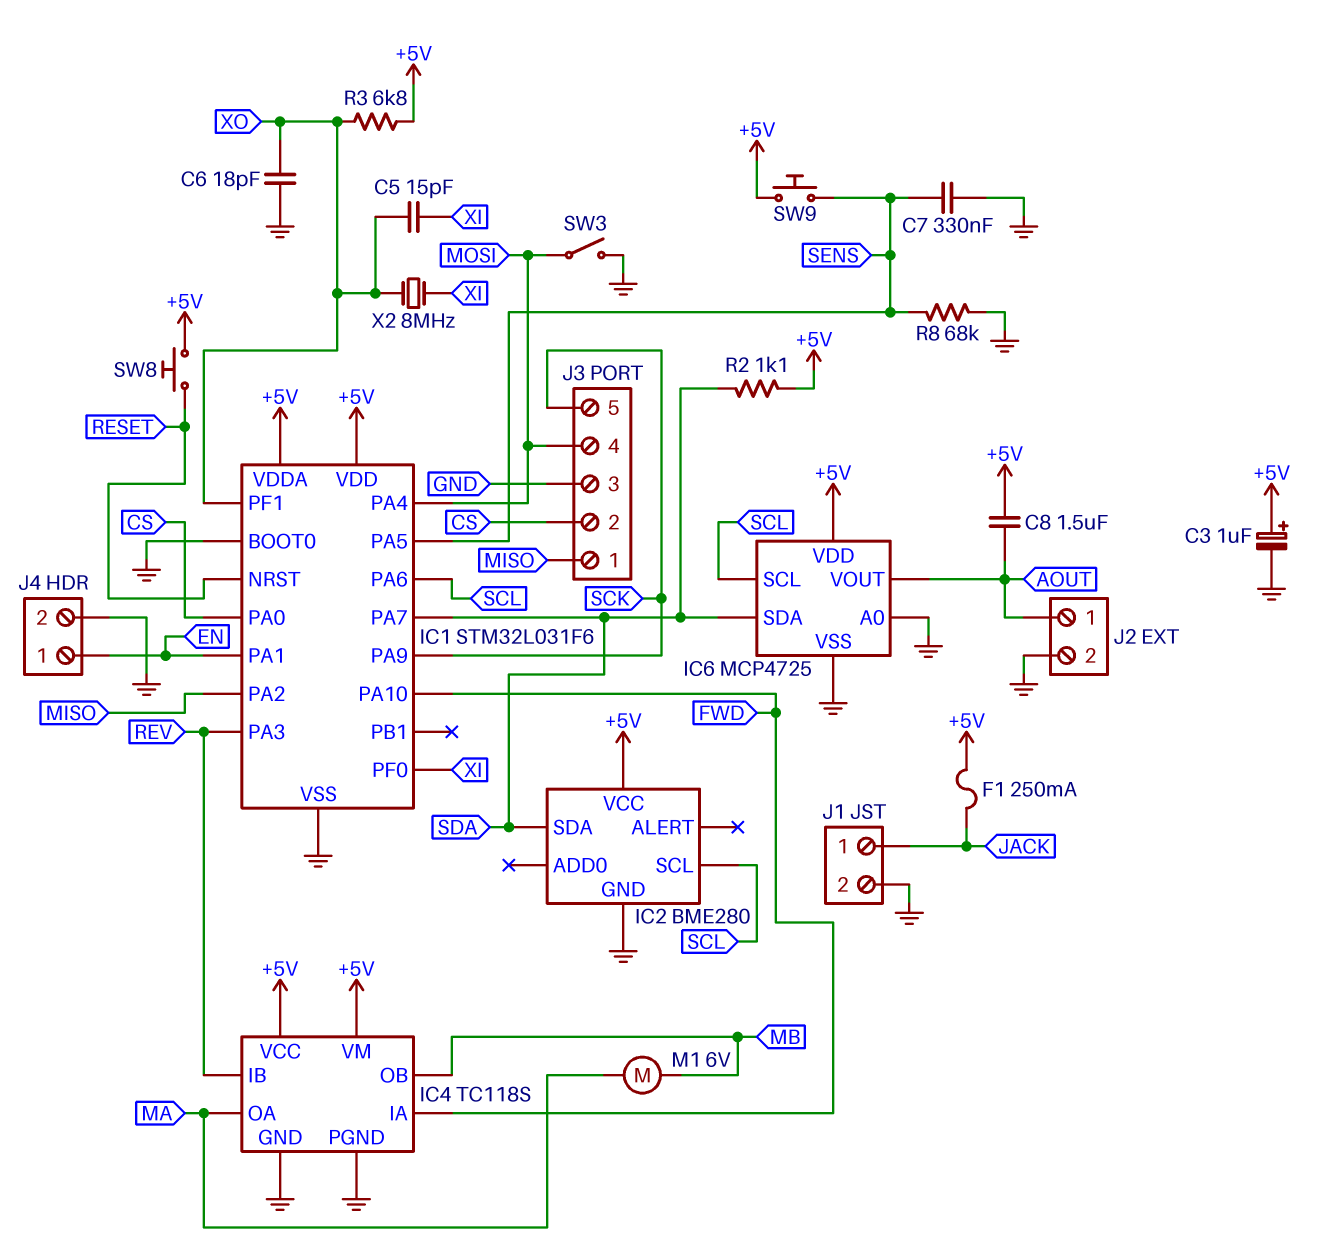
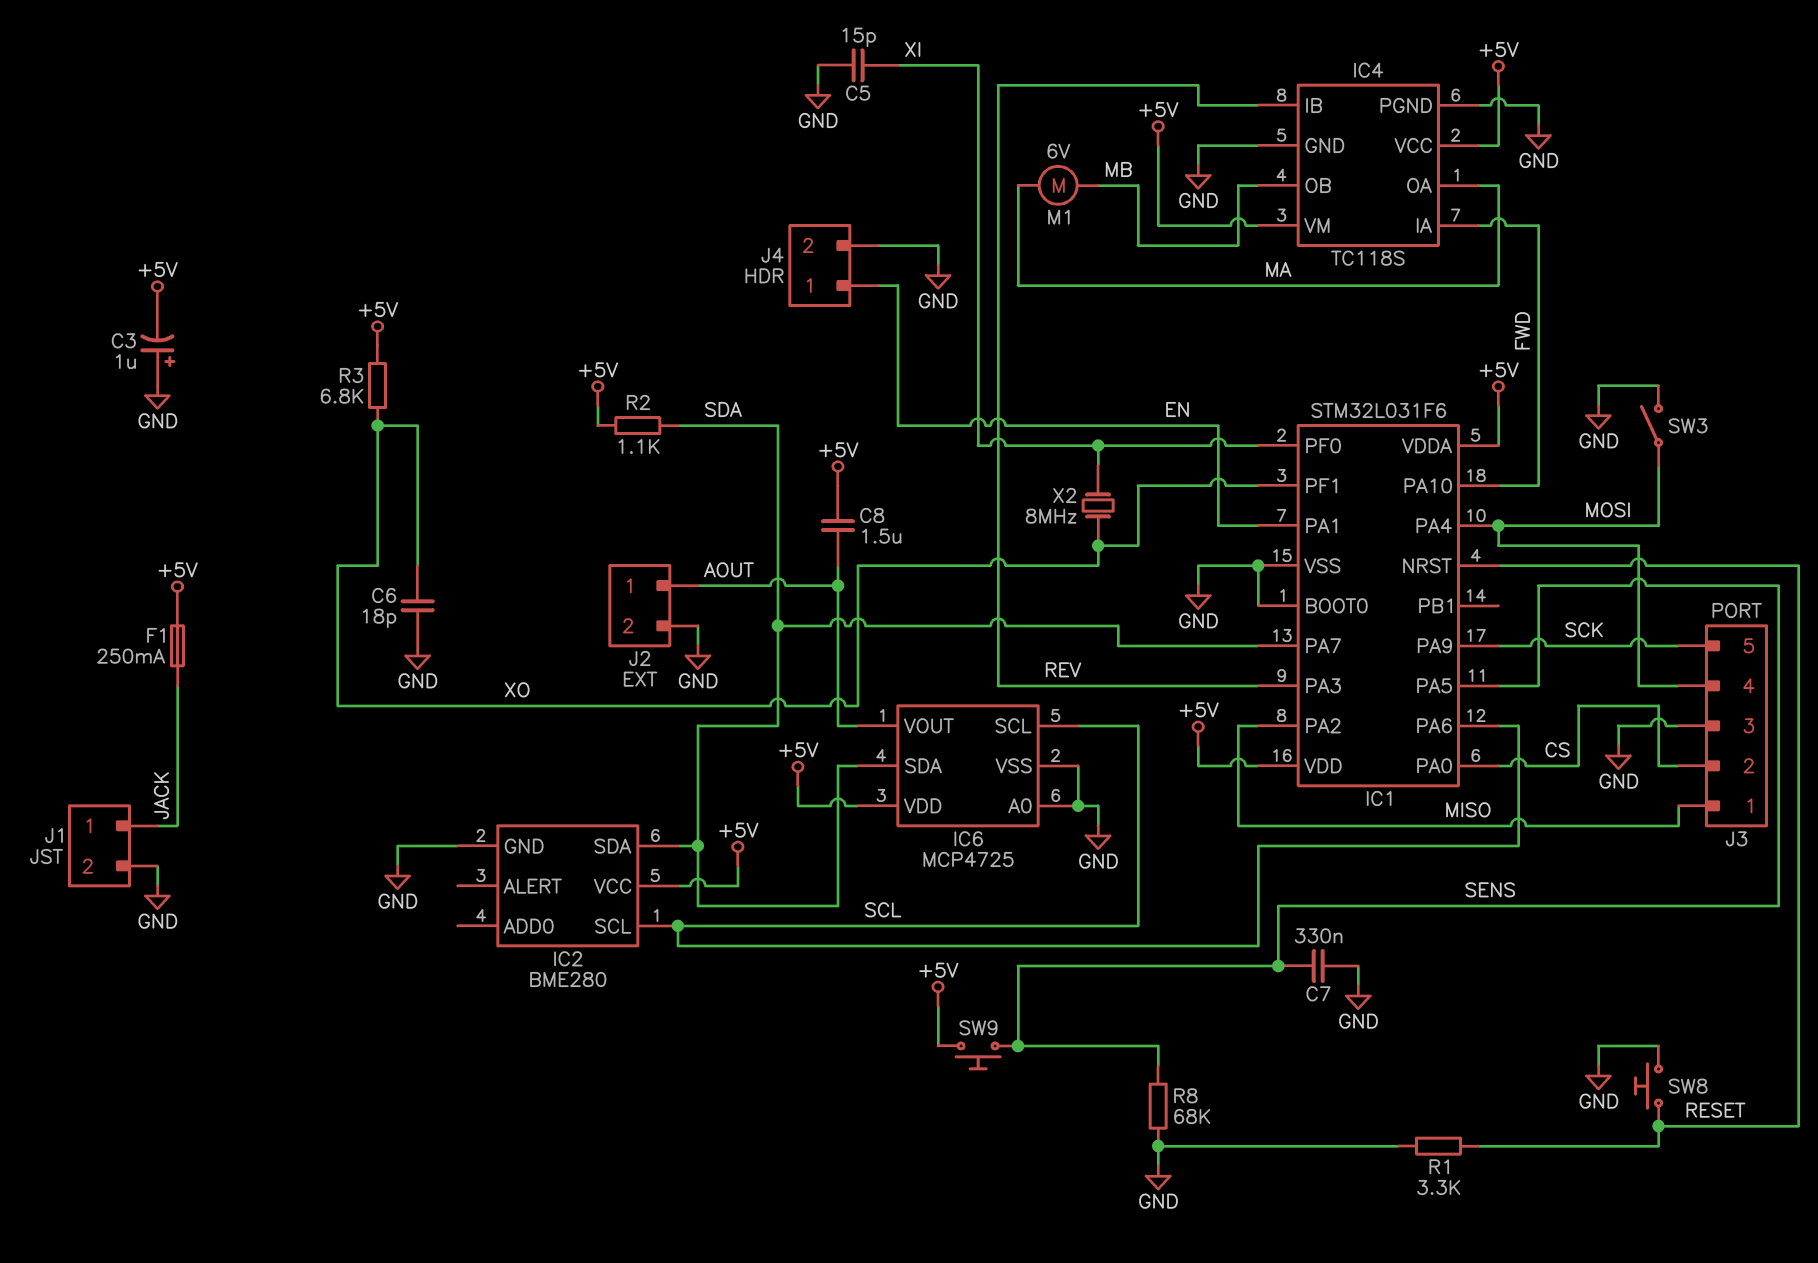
C3: 1uF (plus +5V, minus GND) -> 1uF (plus GND, minus +5V)
C5: 15pF (XI, XO) -> 15pF (GND, XI)
R1: none -> 3.3k (GND, RESET)
SW8: button (+5V, RESET) -> button (GND, RESET)

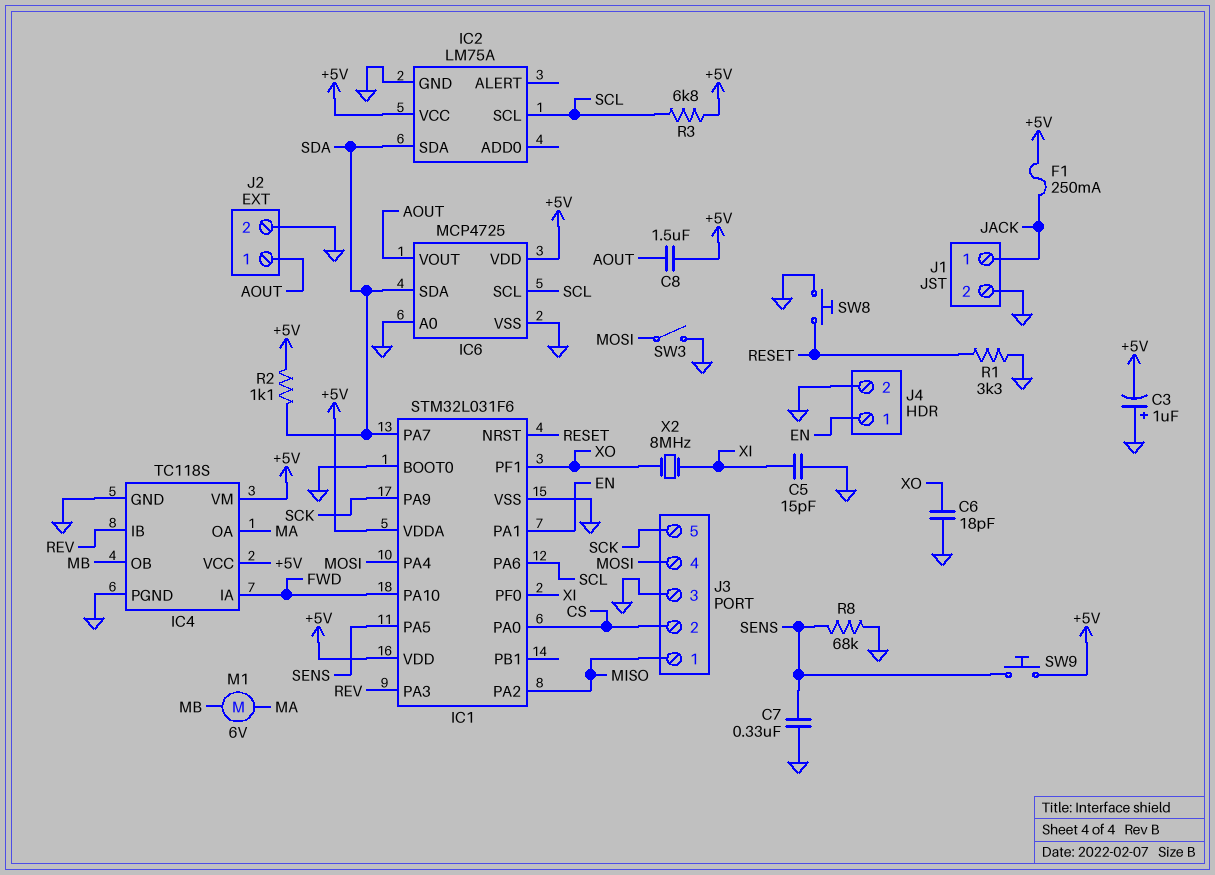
IC2: BME280 -> LM75A
R3: 6.8k (+5V, XO) -> 6.8k (+5V, SCL)

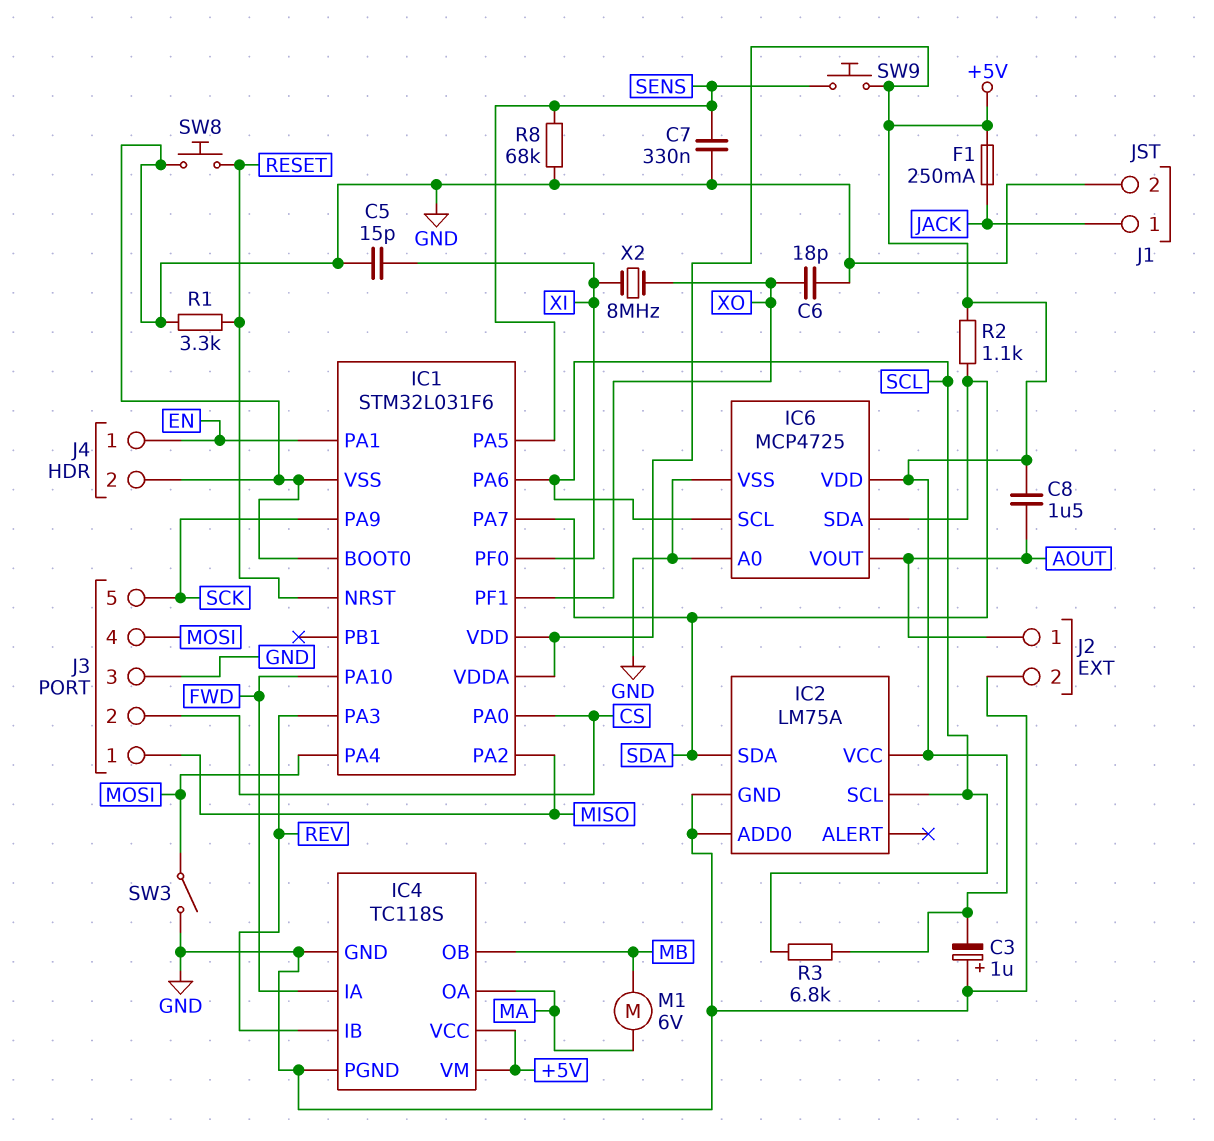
IC2 pin ADD0: none -> GND

